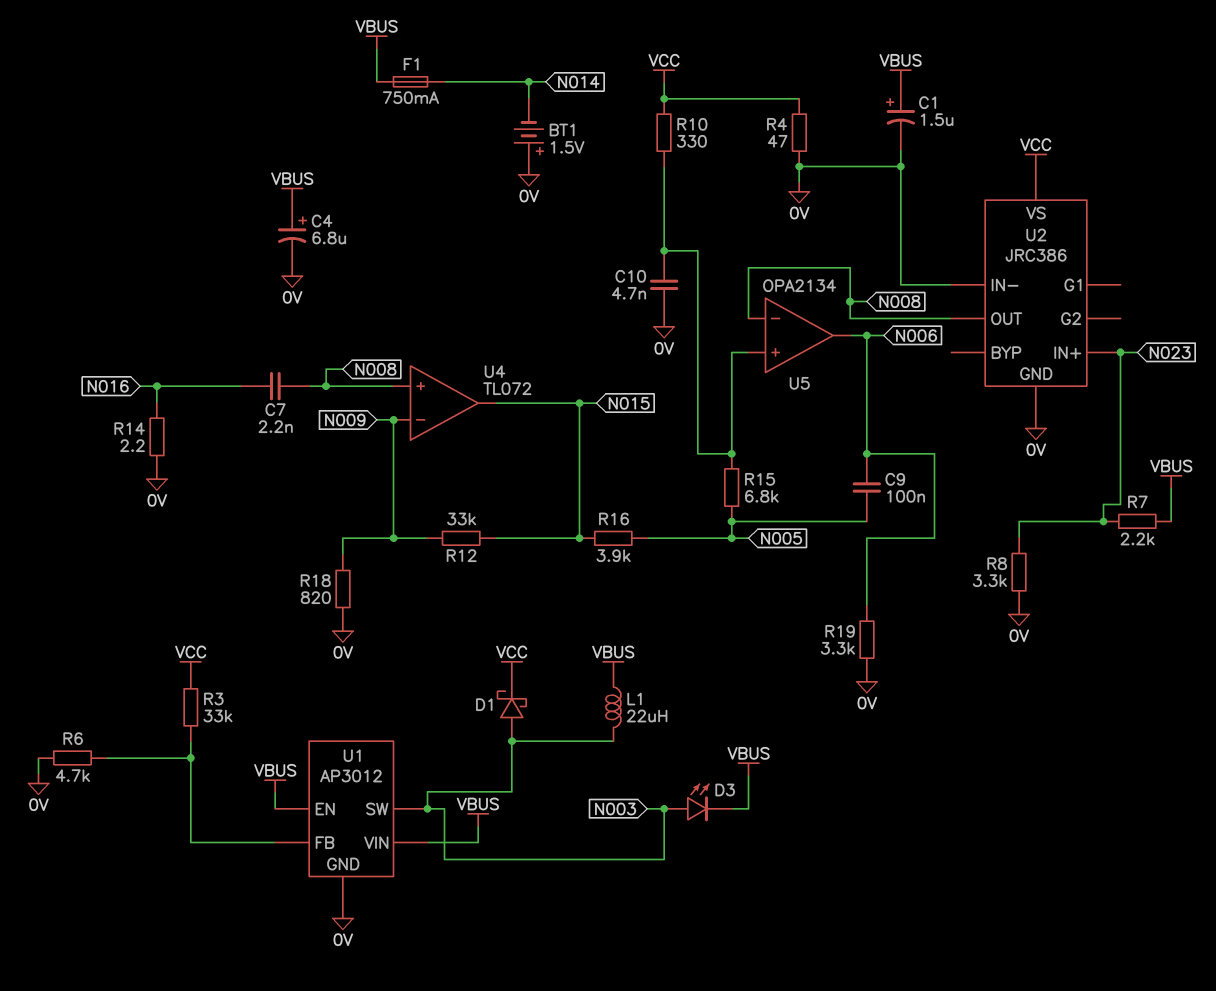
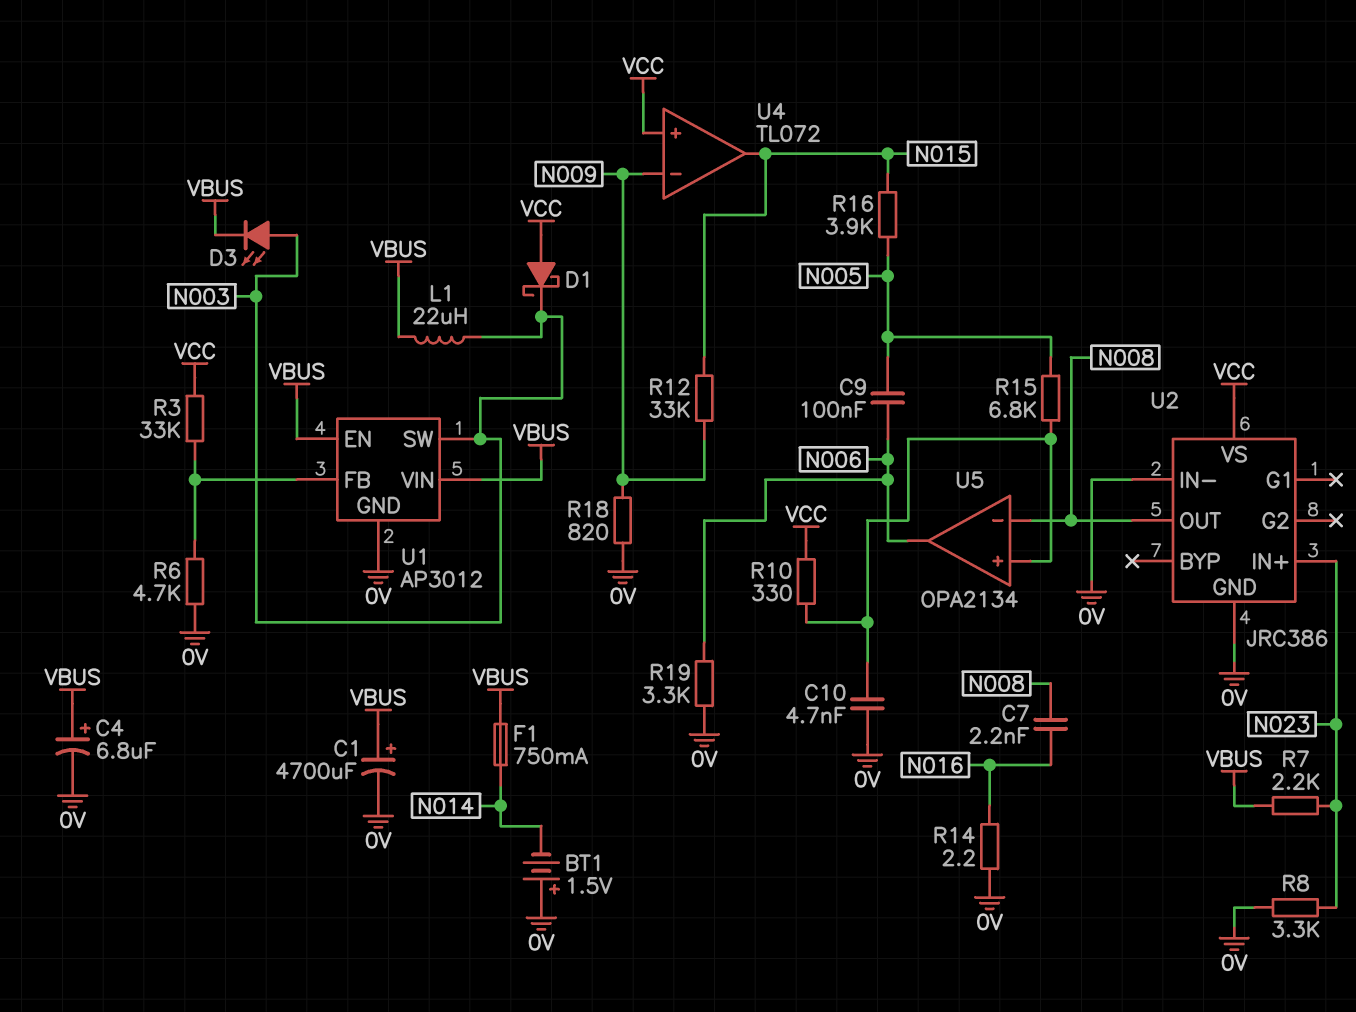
C1: 1.5uF (plus VBUS, minus 0V) -> 4700uF (plus VBUS, minus 0V)
D1: schottky (A N003, K VCC) -> schottky (A VCC, K N003)
R4: 47 (0V, VCC) -> none
U4 pin in+: N008 -> VCC

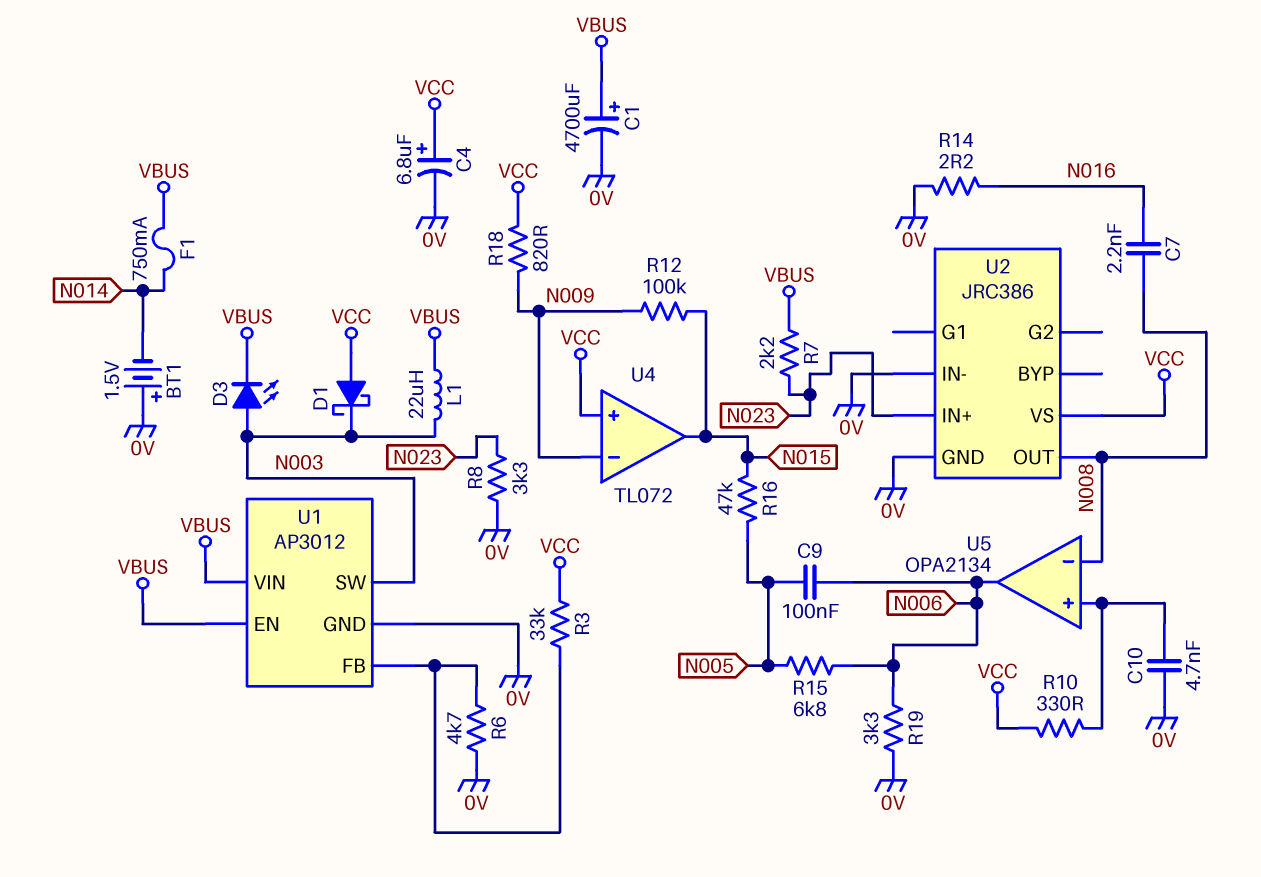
C4: 6.8uF (plus VBUS, minus 0V) -> 6.8uF (plus VCC, minus 0V)
R12: 33k (N009, N015) -> 100k (N009, N015)
R15: 6.8k (N005, U5/in+) -> 6.8k (N005, N006)
R16: 3.9k (N005, N015) -> 47k (N005, N015)
R18: 820 (0V, N009) -> 820 (N009, VCC)

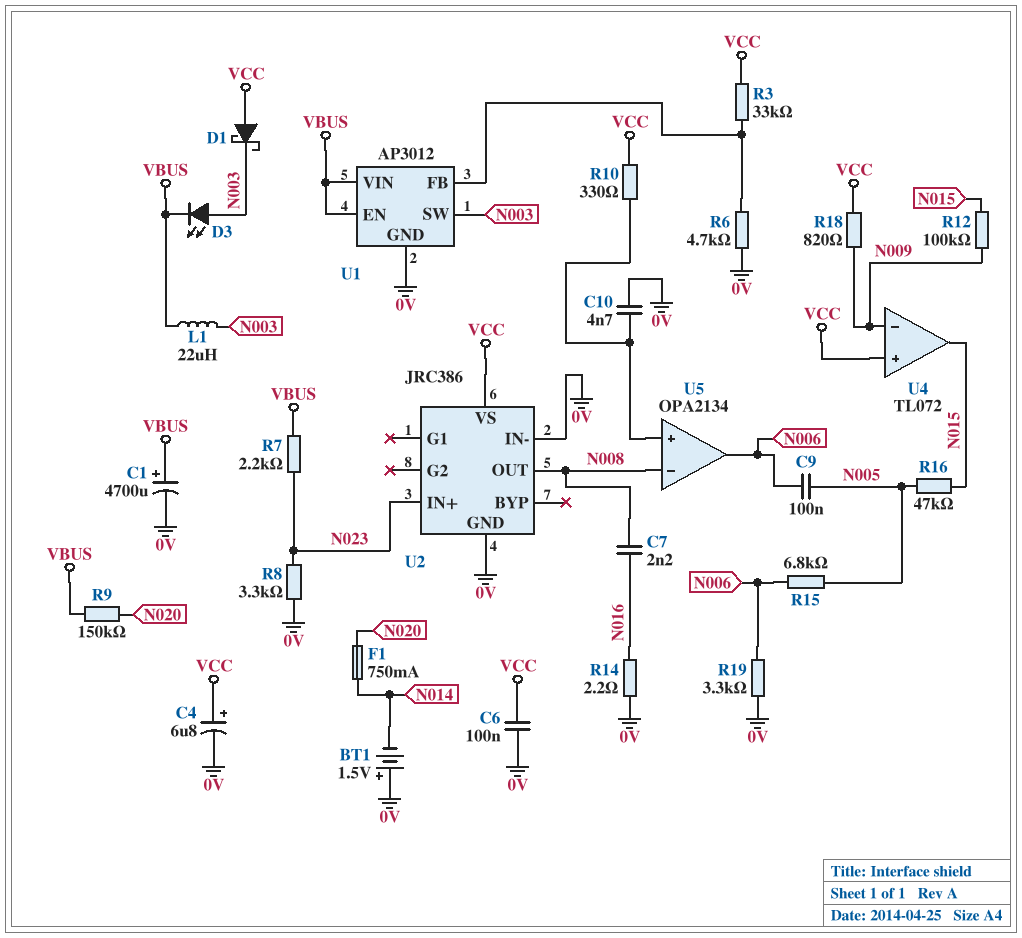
C6: none -> 100nF (0V, VCC)
F1: 750mA (N014, VBUS) -> 750mA (N014, N020)
R9: none -> 150k (N020, VBUS)

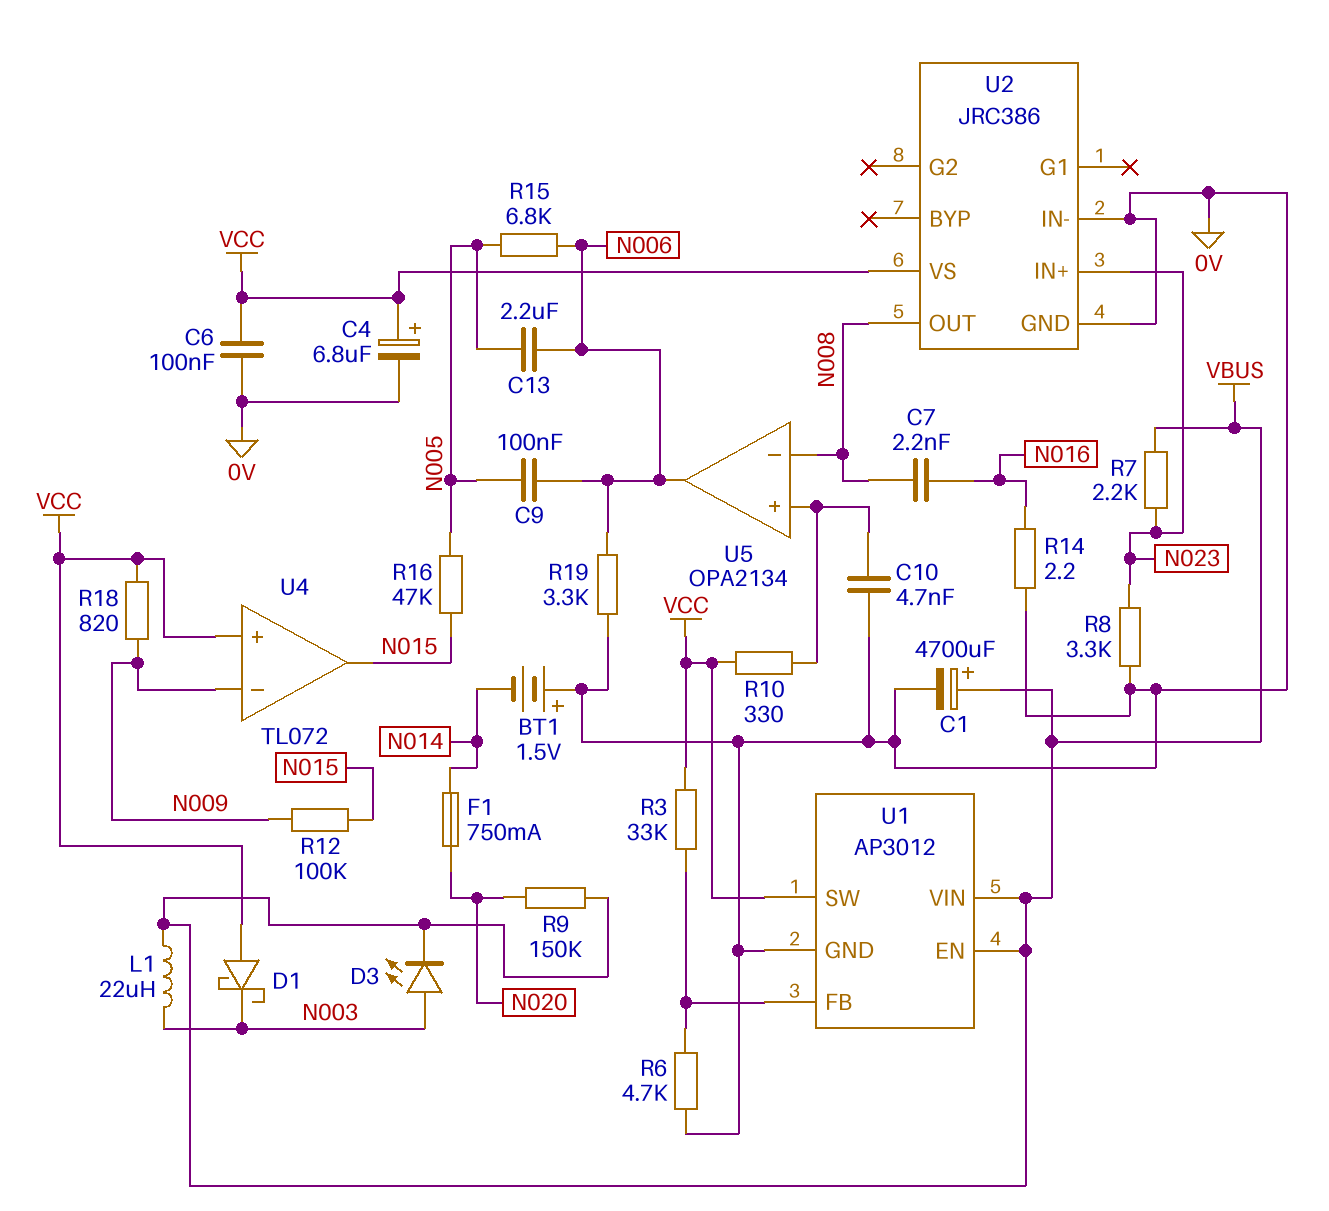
C13: none -> 2.2uF (N005, N006)
U1 pin SW: N003 -> VCC

